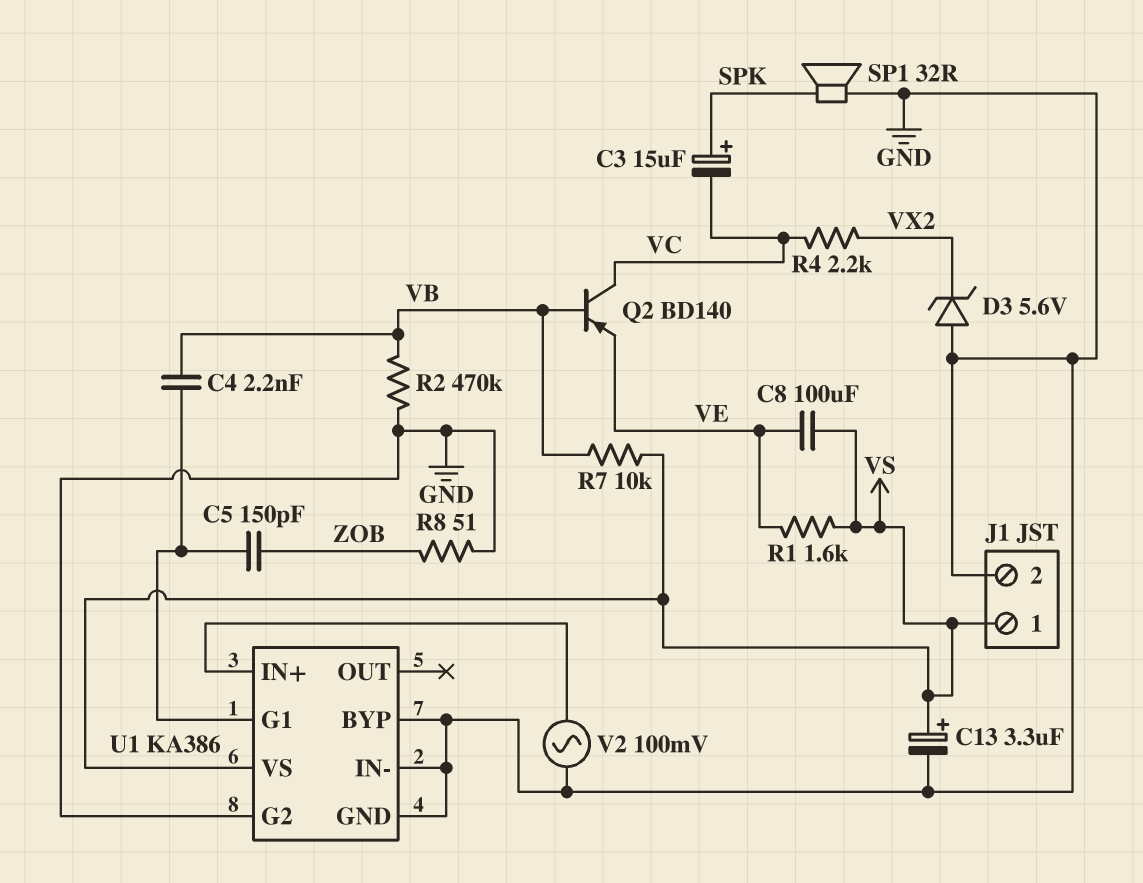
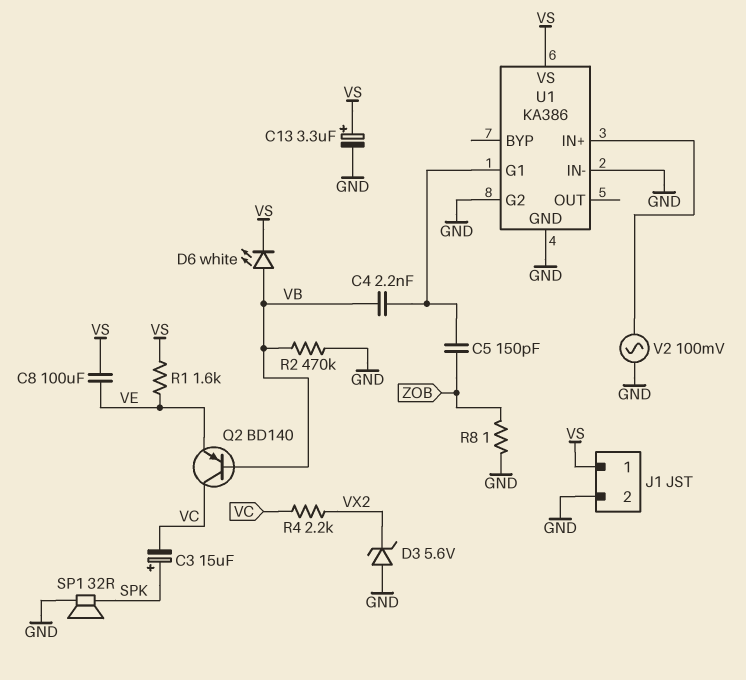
D6: none -> LED white (A VB, K VS)
R7: 10k (VB, VS) -> none
R8: 51 (GND, ZOB) -> 1 (GND, ZOB)
U1 pin BYP: GND -> none

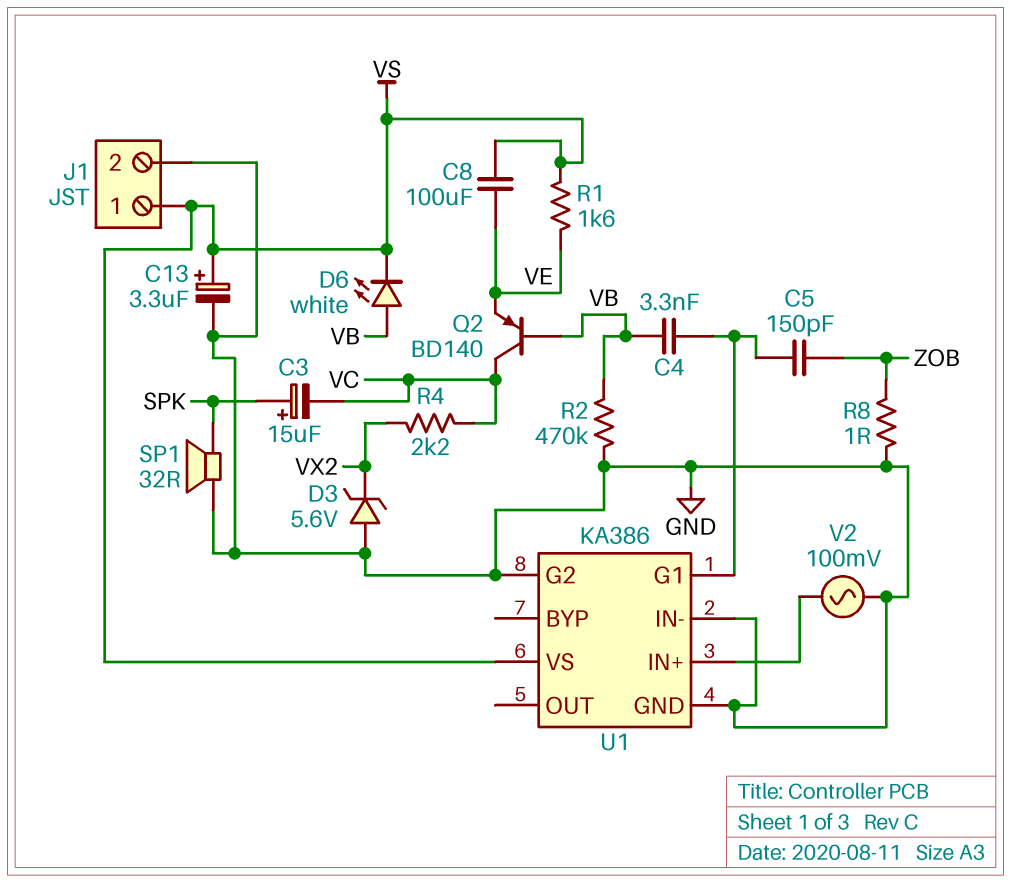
C4: 2.2nF (U1/G1, VB) -> 3.3nF (U1/G1, VB)

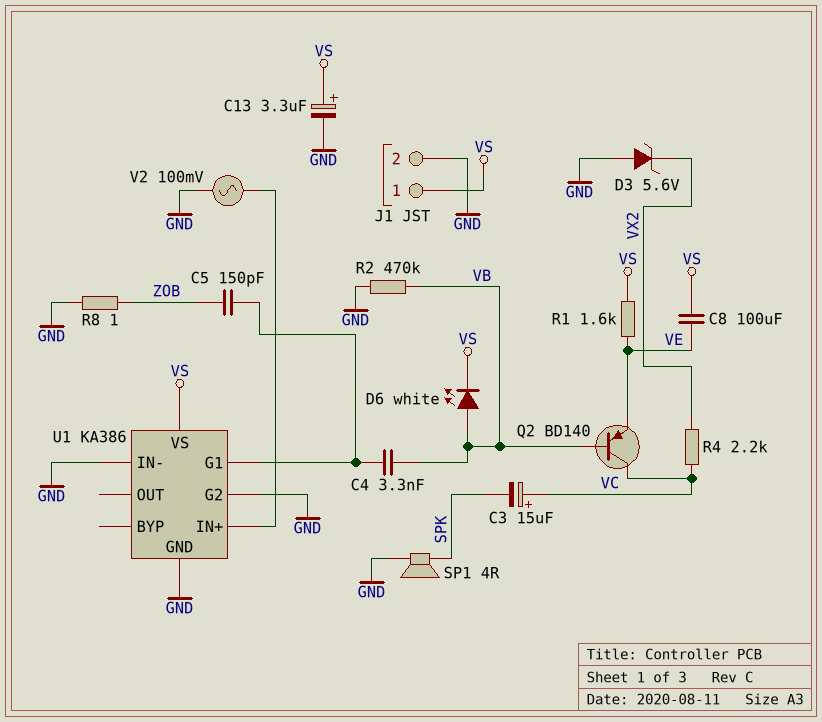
C3: 15uF (plus SPK, minus VC) -> 15uF (plus VC, minus SPK)
SP1: speaker 32R (GND, SPK) -> speaker 4R (GND, SPK)

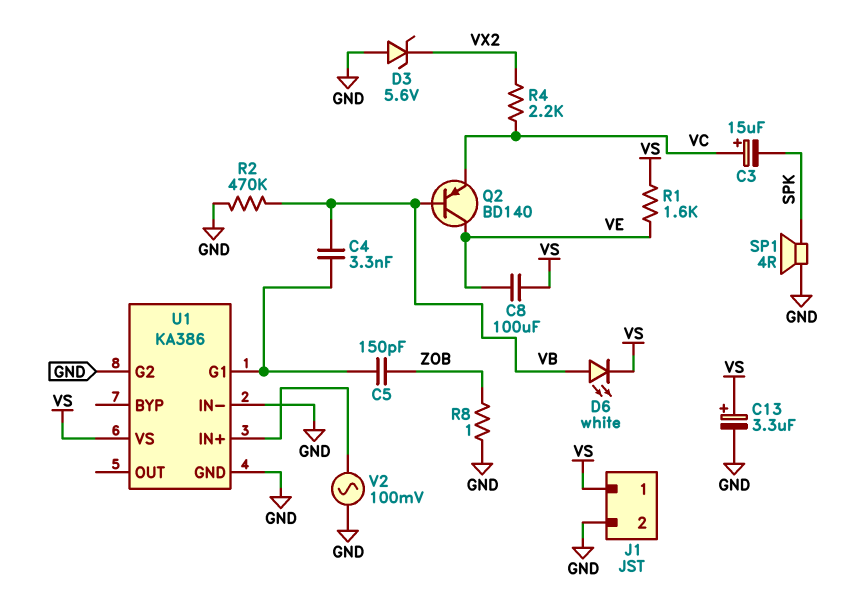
Q2: PNP BD140 (B VB, C VC, E VE) -> PNP BD140 (B VB, C VE, E VC)

